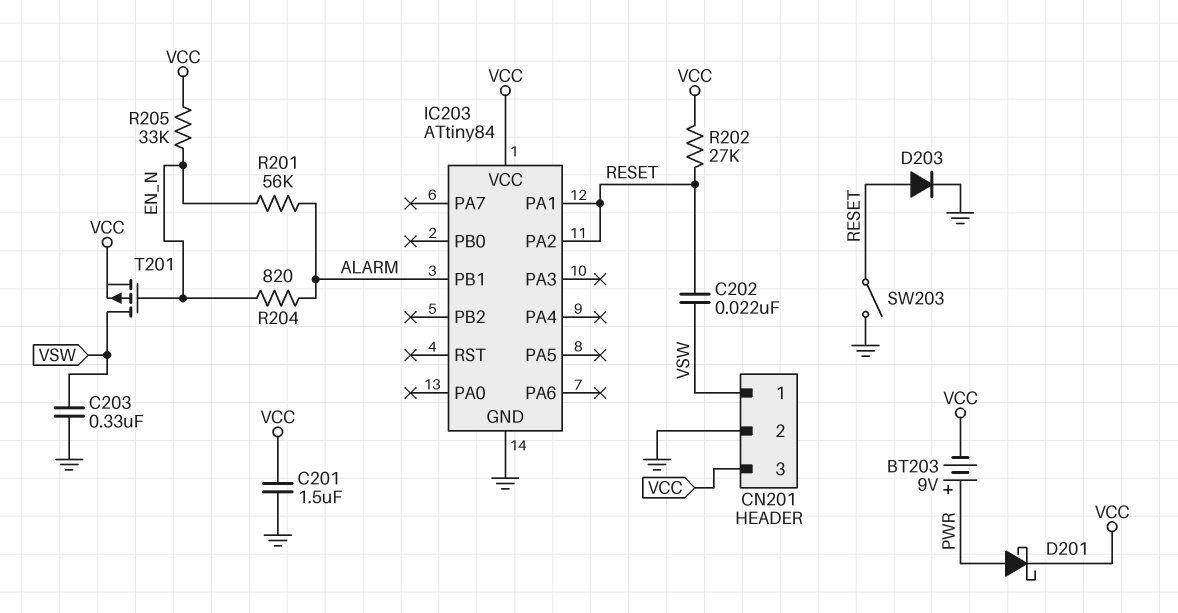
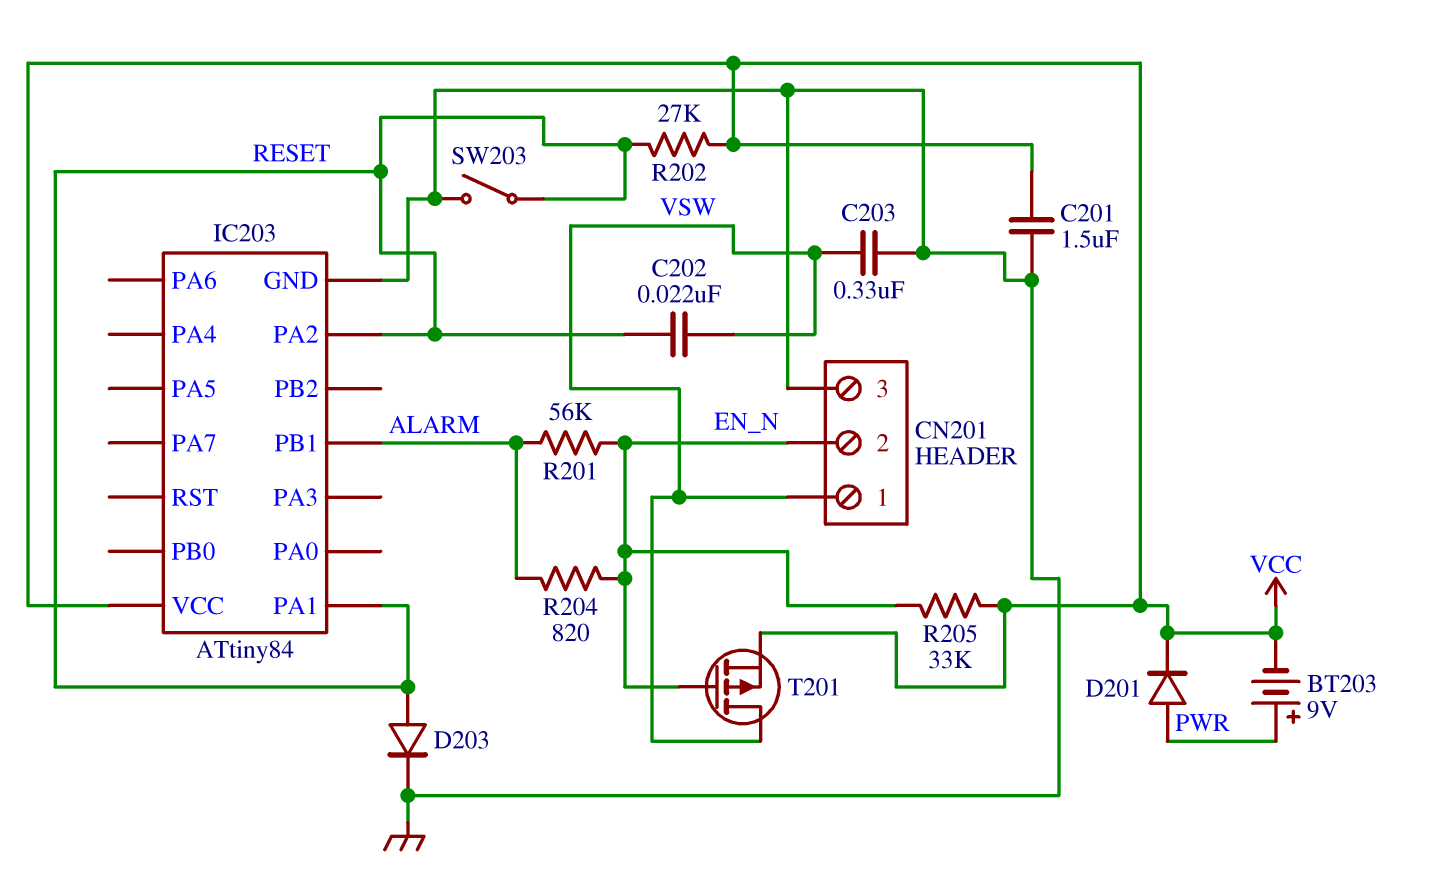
CN201 pin 2: GND -> EN_N
CN201 pin 3: VCC -> GND
D201: schottky (A PWR, K VCC) -> diode (A PWR, K VCC)

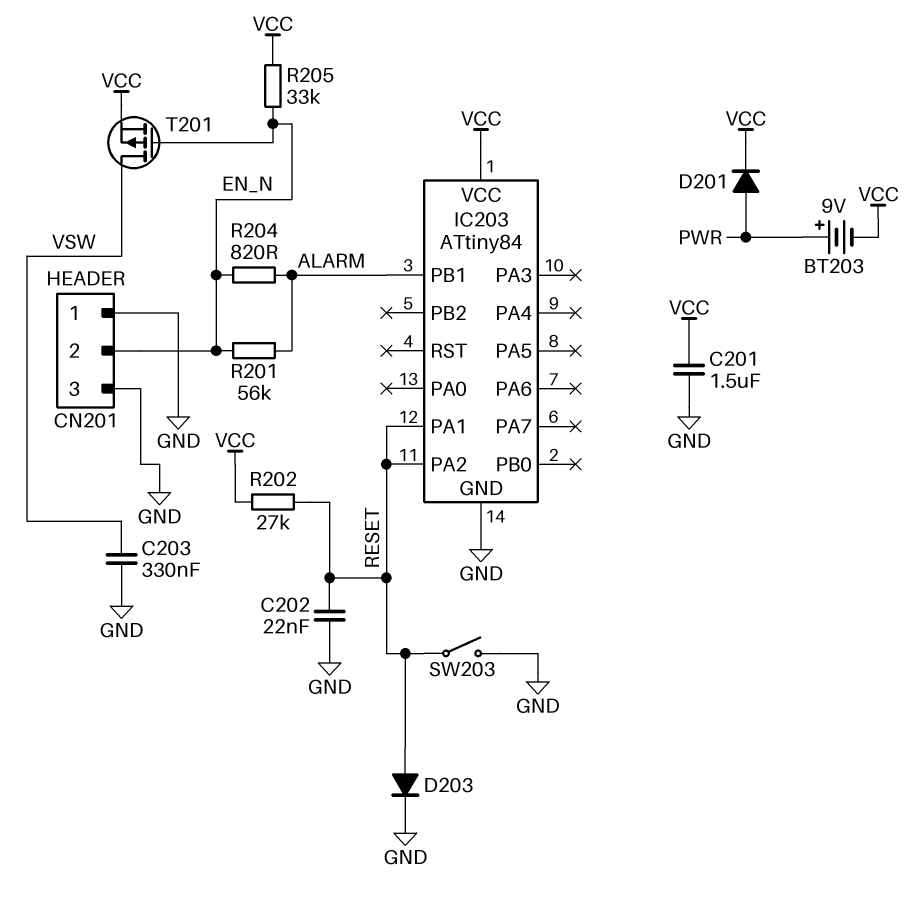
C202: 22nF (RESET, VSW) -> 22nF (GND, RESET)
CN201 pin 1: VSW -> GND

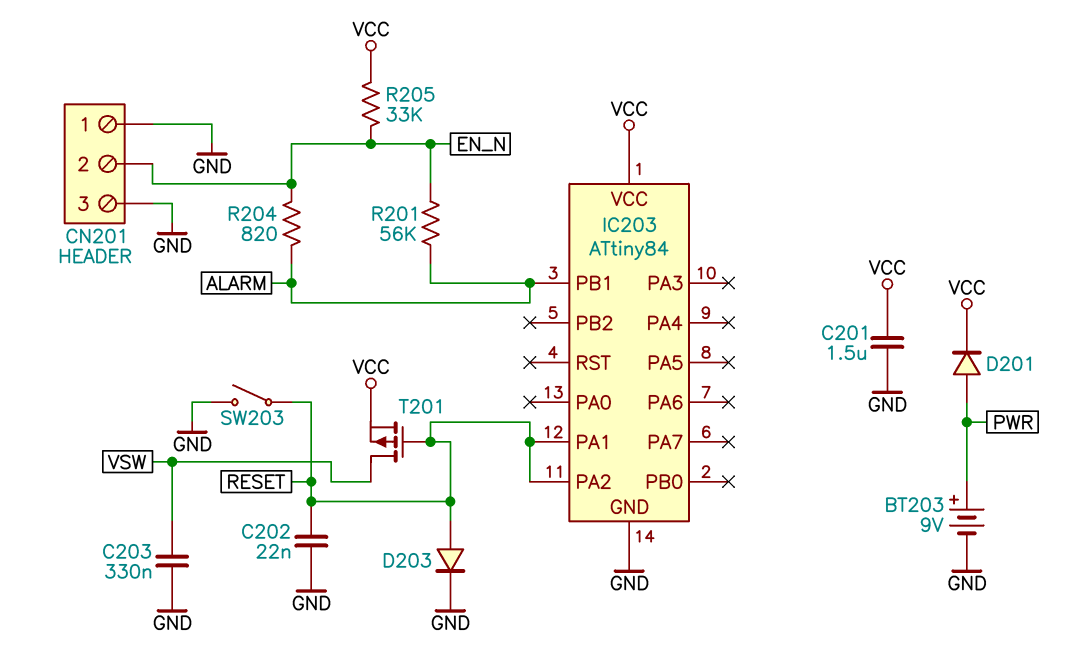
BT203: 9V (plus PWR, minus VCC) -> 9V (plus PWR, minus GND)
R202: 27k (RESET, VCC) -> none
T201: PMOS (G EN_N, D VSW, S VCC) -> PMOS (G RESET, D VSW, S VCC)

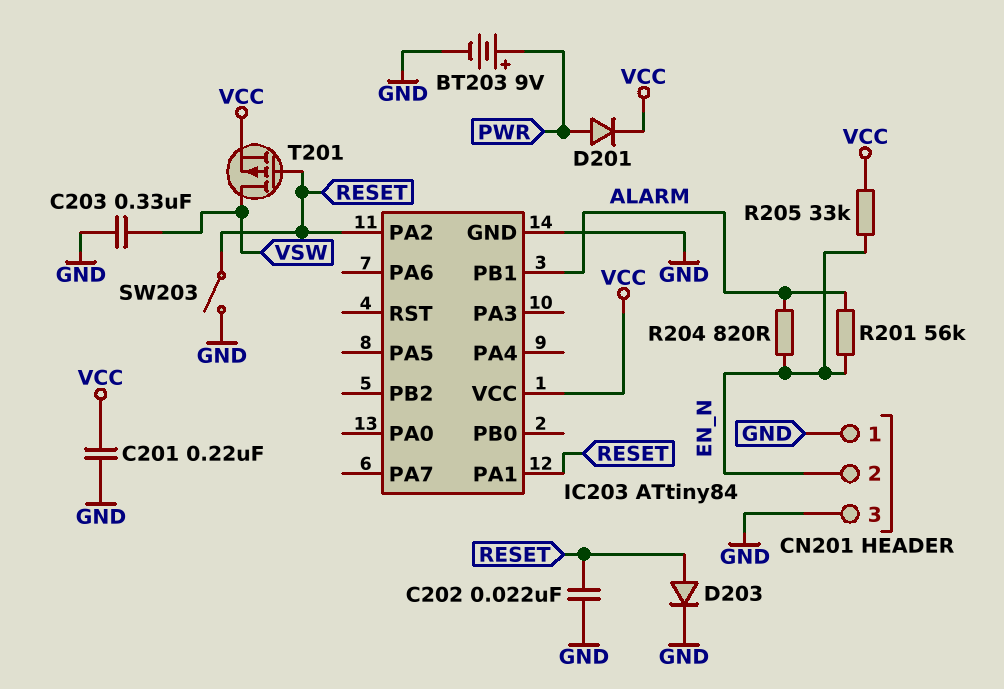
C201: 1.5uF (GND, VCC) -> 220nF (GND, VCC)

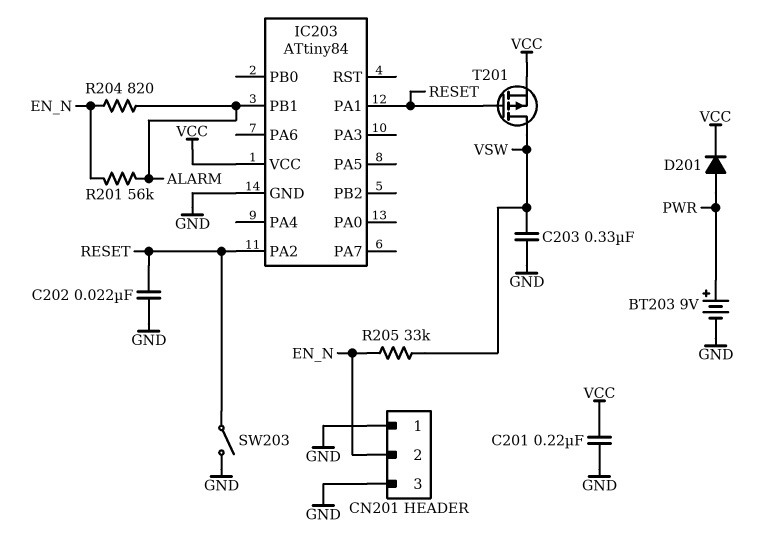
D203: diode (A RESET, K GND) -> none
R205: 33k (EN_N, VCC) -> 33k (EN_N, VSW)

